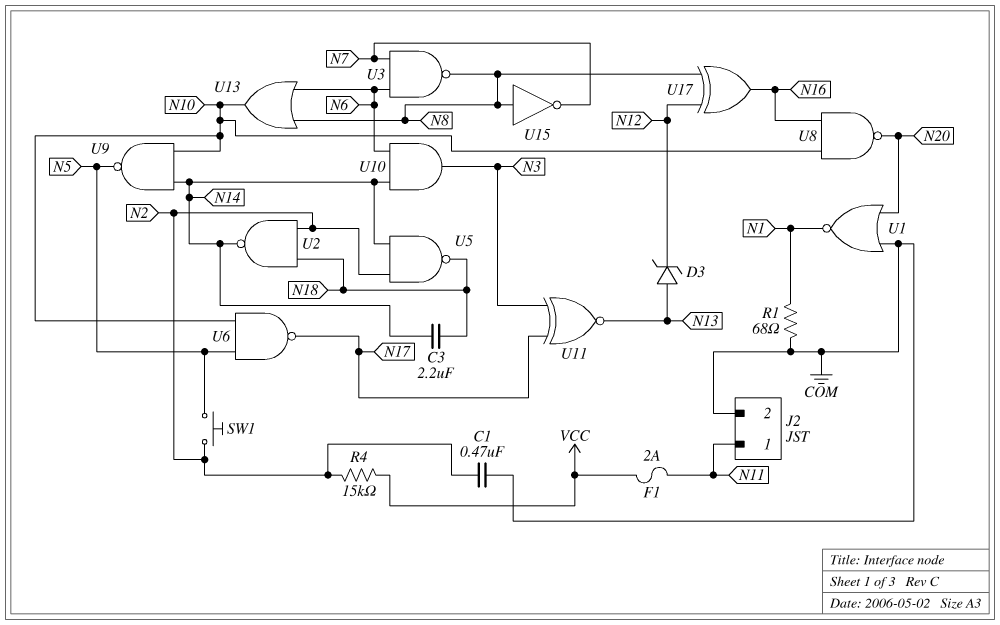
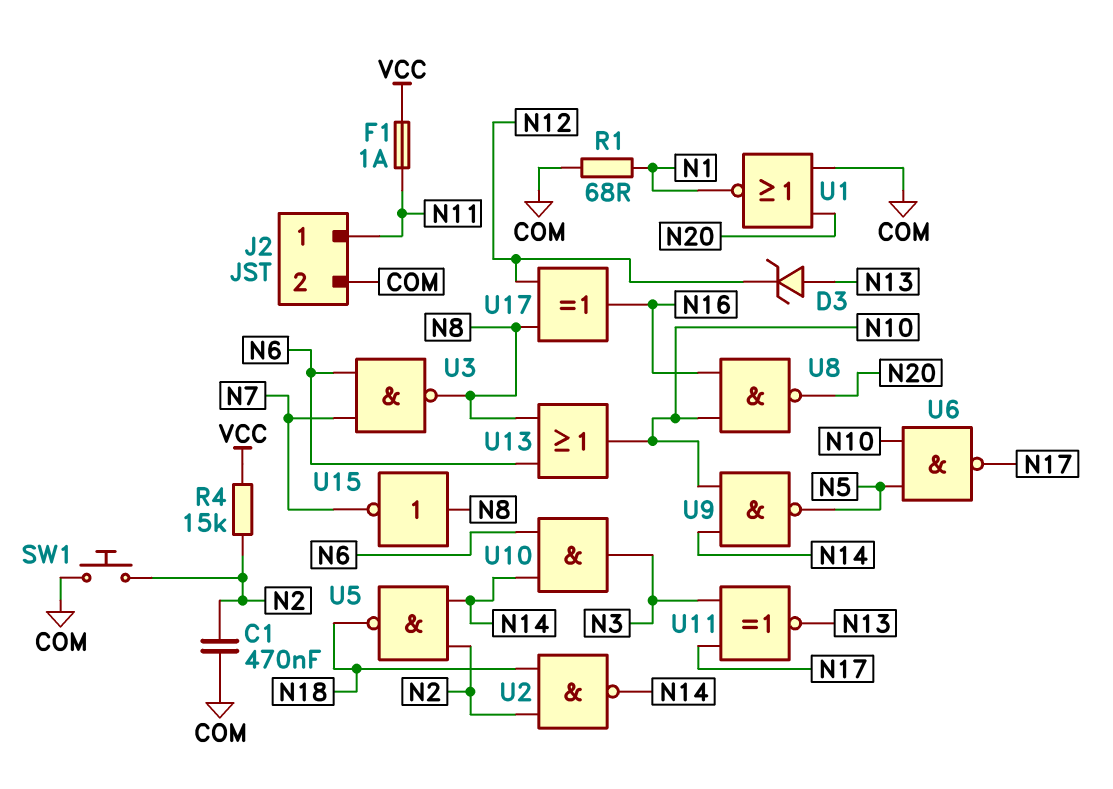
C3: 2.2uF (N14, N18) -> none
F1: 2A (N11, VCC) -> 1A (N11, VCC)
SW1: button (N2, N5) -> button (COM, N2)

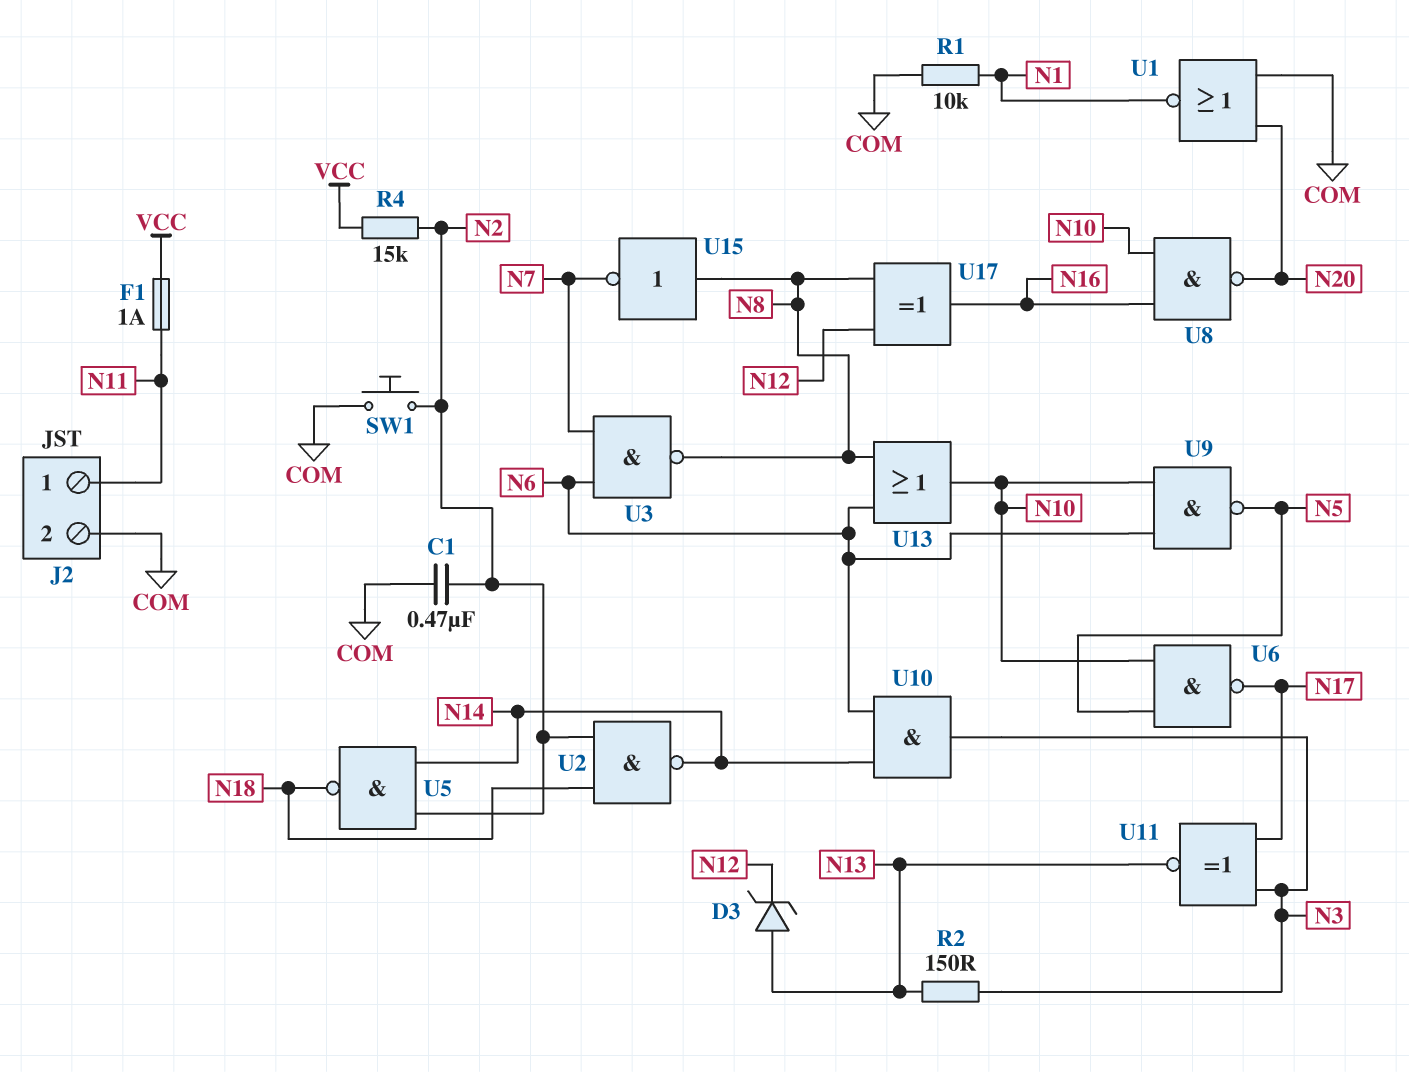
R1: 68 (COM, N1) -> 10k (COM, N1)
R2: none -> 150 (N3, N13)
U9: NAND (in N10, in N14, out N5) -> NAND (in N6, in N10, out N5)

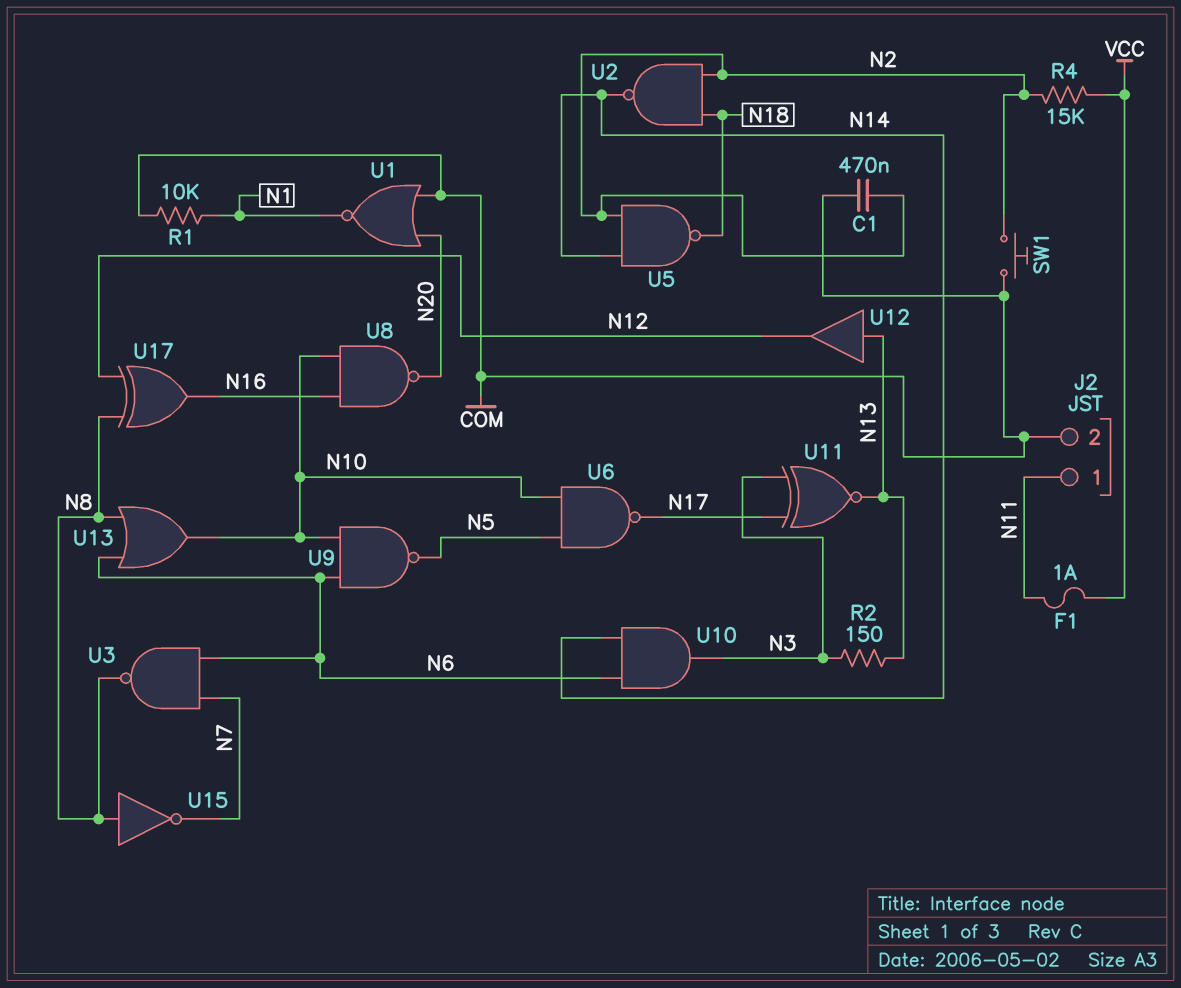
D3: zener (A N13, K N12) -> none
U12: none -> buffer (in N13, out N12)

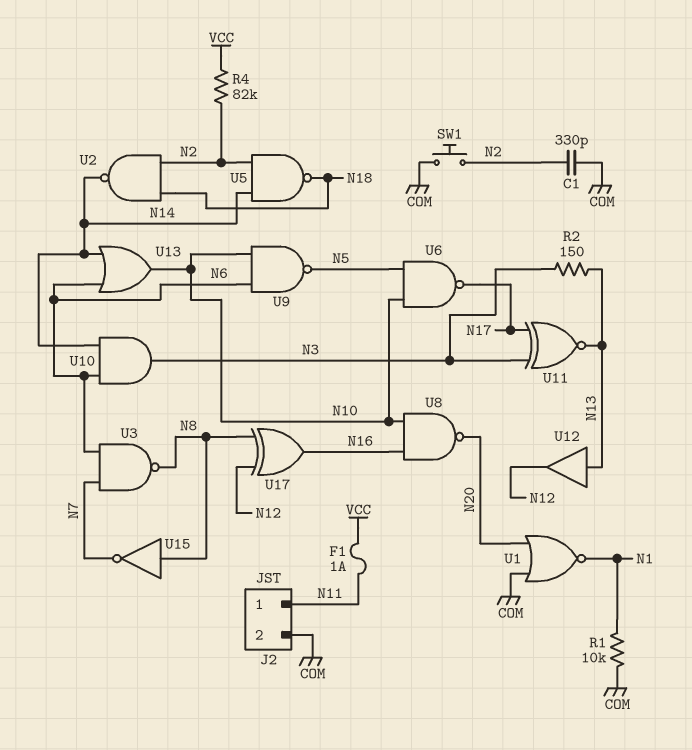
C1: 470nF (COM, N2) -> 330pF (COM, N2)
R4: 15k (N2, VCC) -> 82k (N2, VCC)
U13: OR (in N6, in N8, out N10) -> OR (in N6, in N14, out N10)

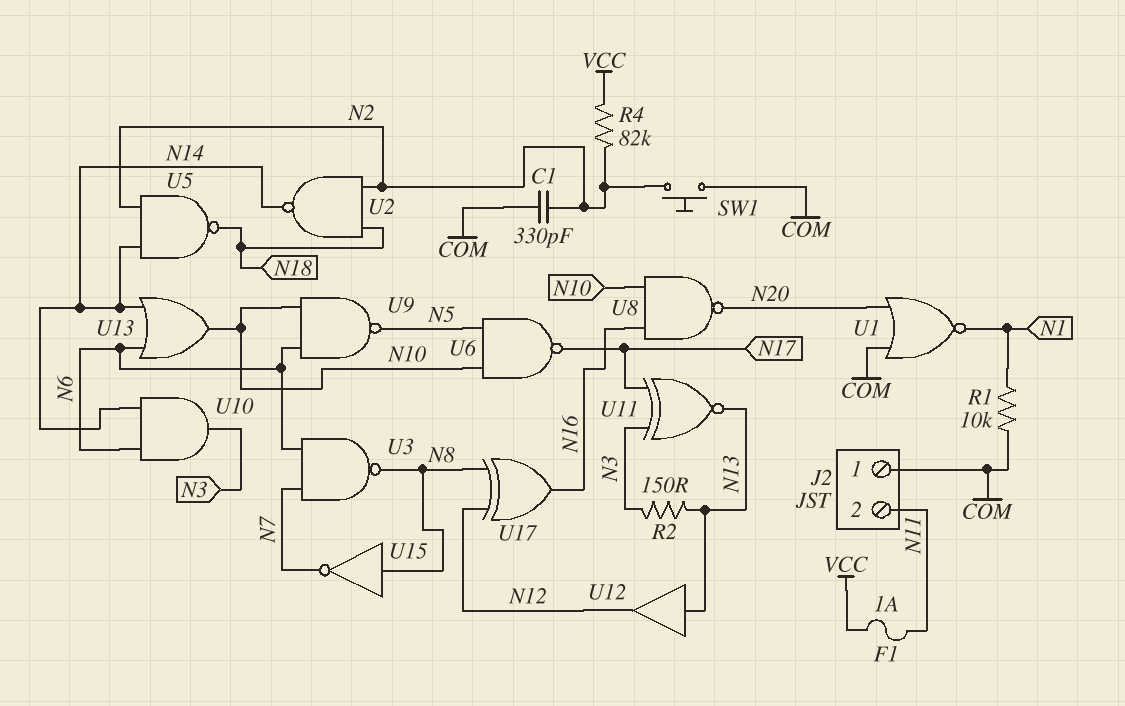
J2 pin 1: N11 -> COM
J2 pin 2: COM -> N11

